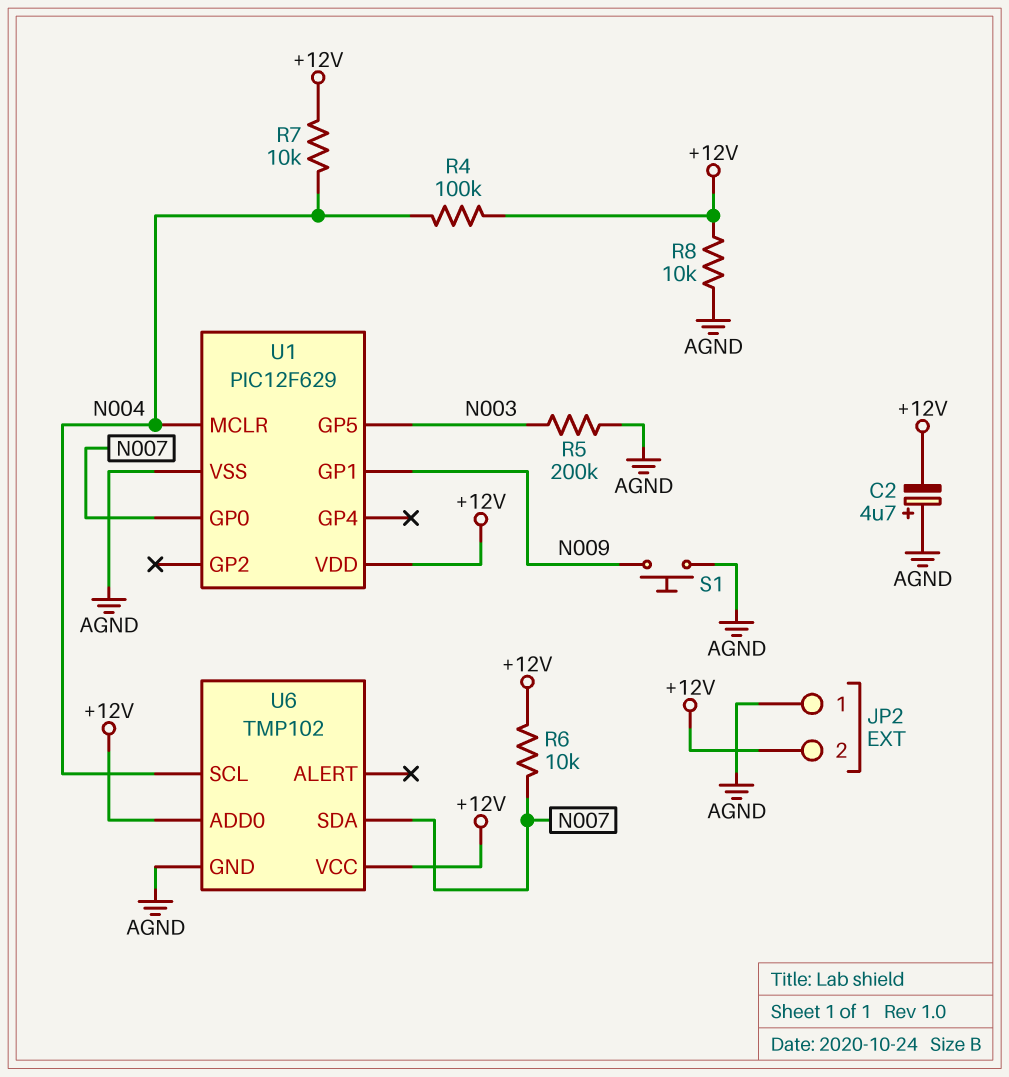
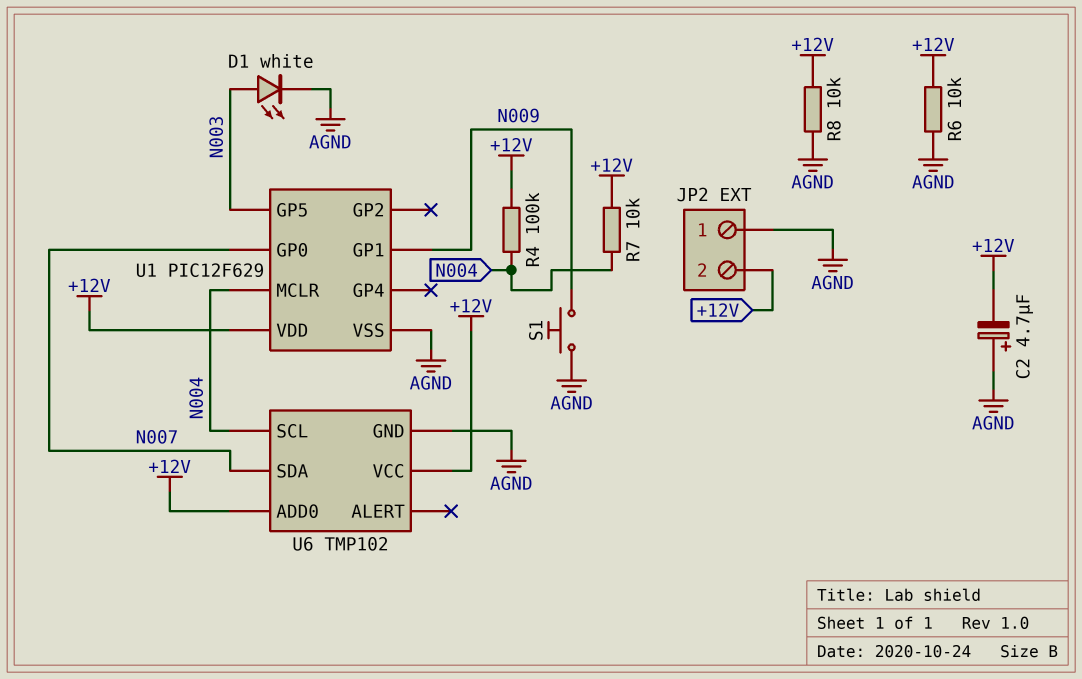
D1: none -> LED white (A N003, K AGND)
R5: 200k (AGND, N003) -> none
R6: 10k (+12V, N007) -> 10k (+12V, AGND)

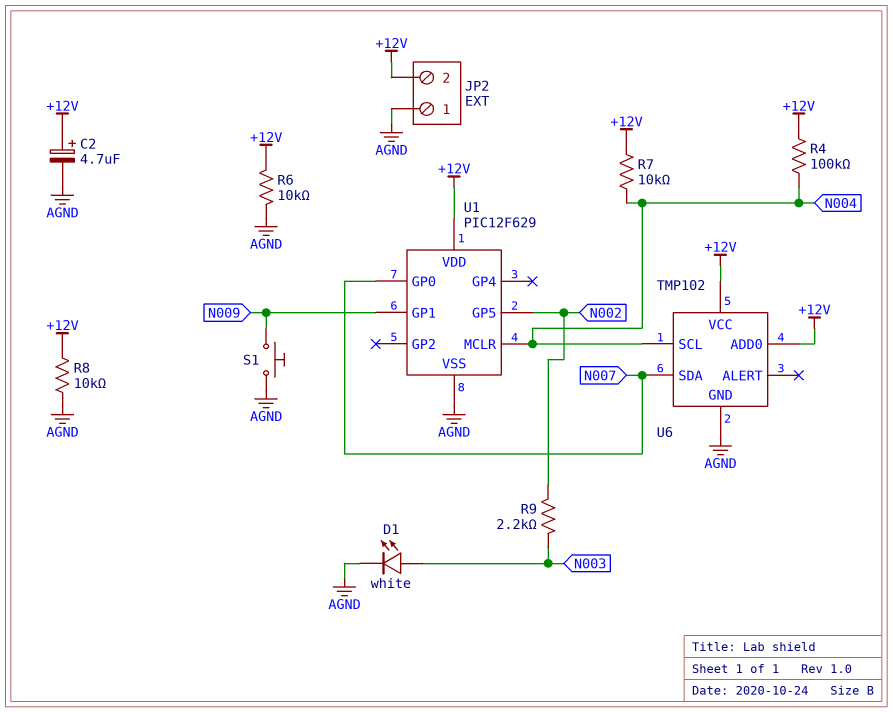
C2: 4.7uF (plus AGND, minus +12V) -> 4.7uF (plus +12V, minus AGND)
R9: none -> 2.2k (N002, N003)
U1 pin GP5: N003 -> N002

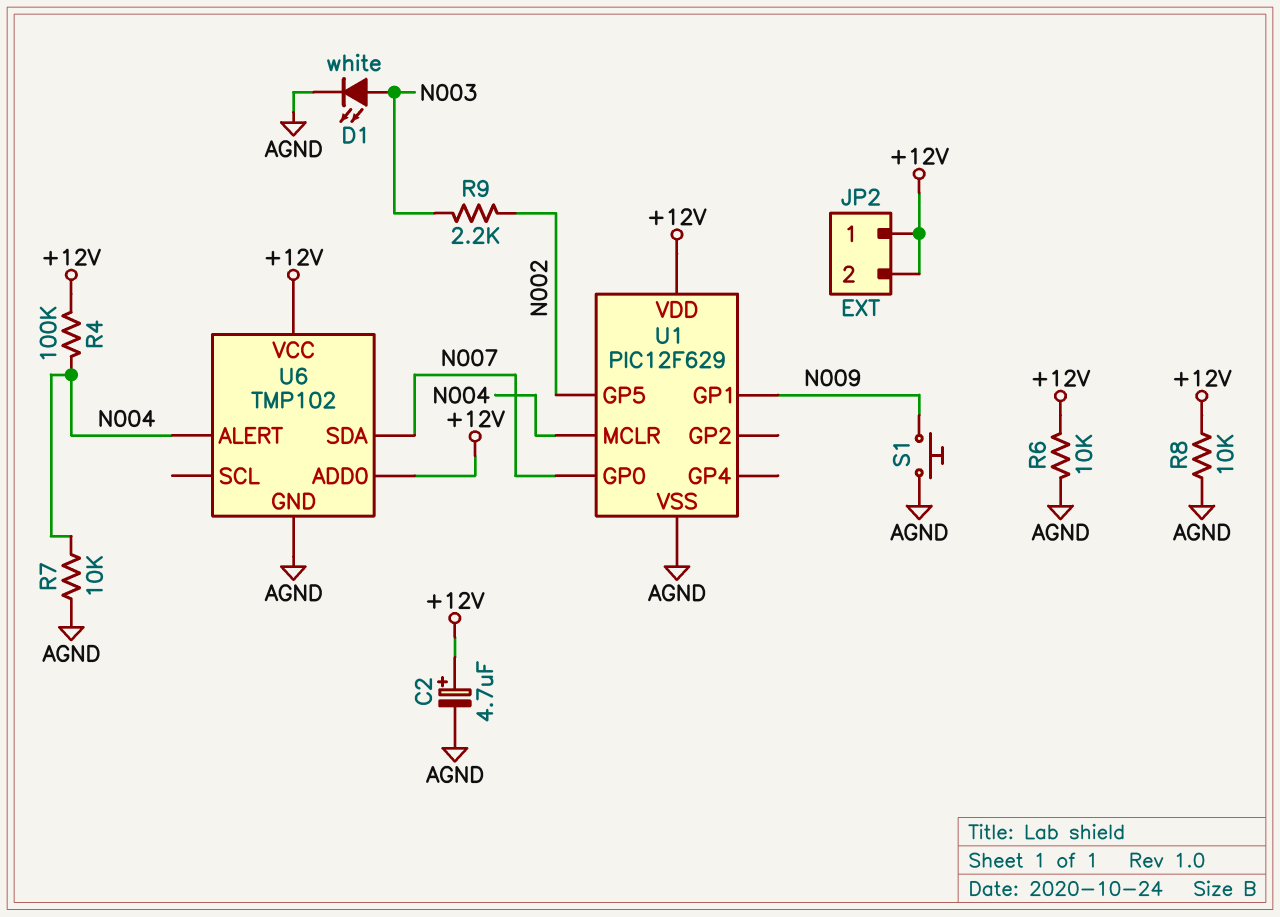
JP2 pin 1: AGND -> +12V
R7: 10k (+12V, N004) -> 10k (AGND, N004)
U6 pin ALERT: none -> N004
U6 pin SCL: N004 -> none

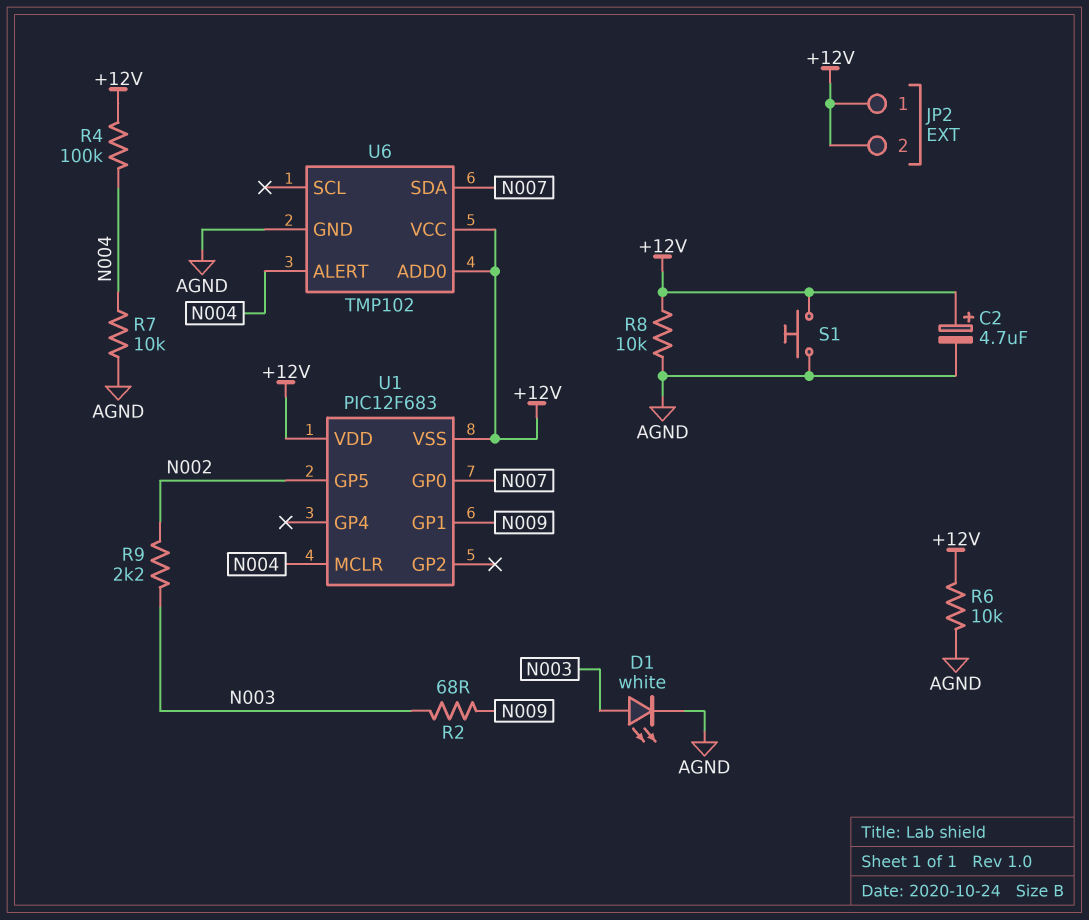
R2: none -> 68 (N003, N009)
S1: button (AGND, N009) -> button (+12V, AGND)
U1: PIC12F629 -> PIC12F683
U1 pin VSS: AGND -> +12V

